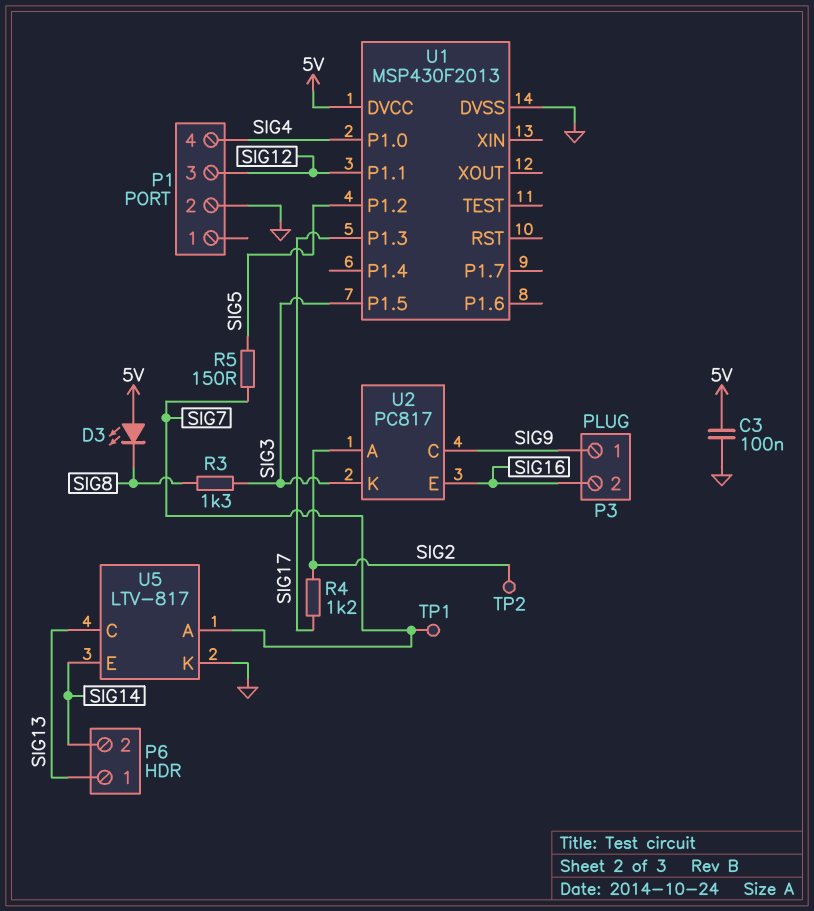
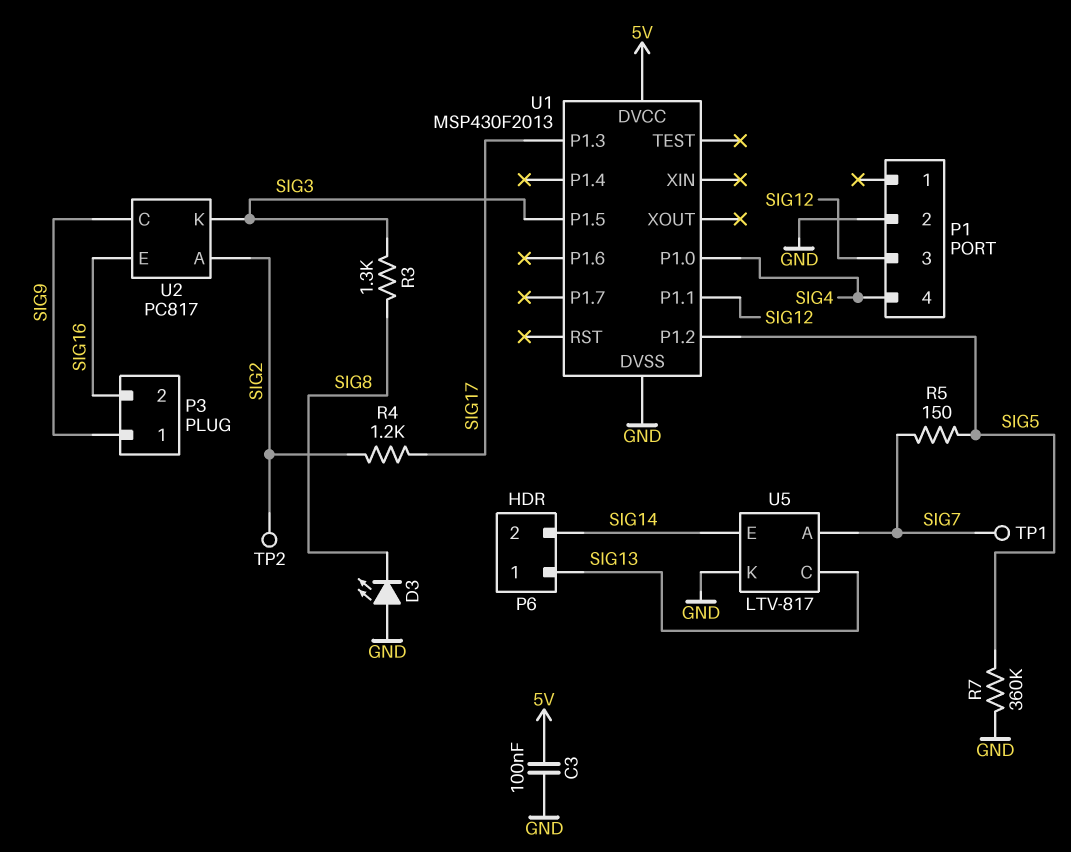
D3: LED (A 5V, K SIG8) -> LED (A GND, K SIG8)
R7: none -> 360k (GND, SIG5)

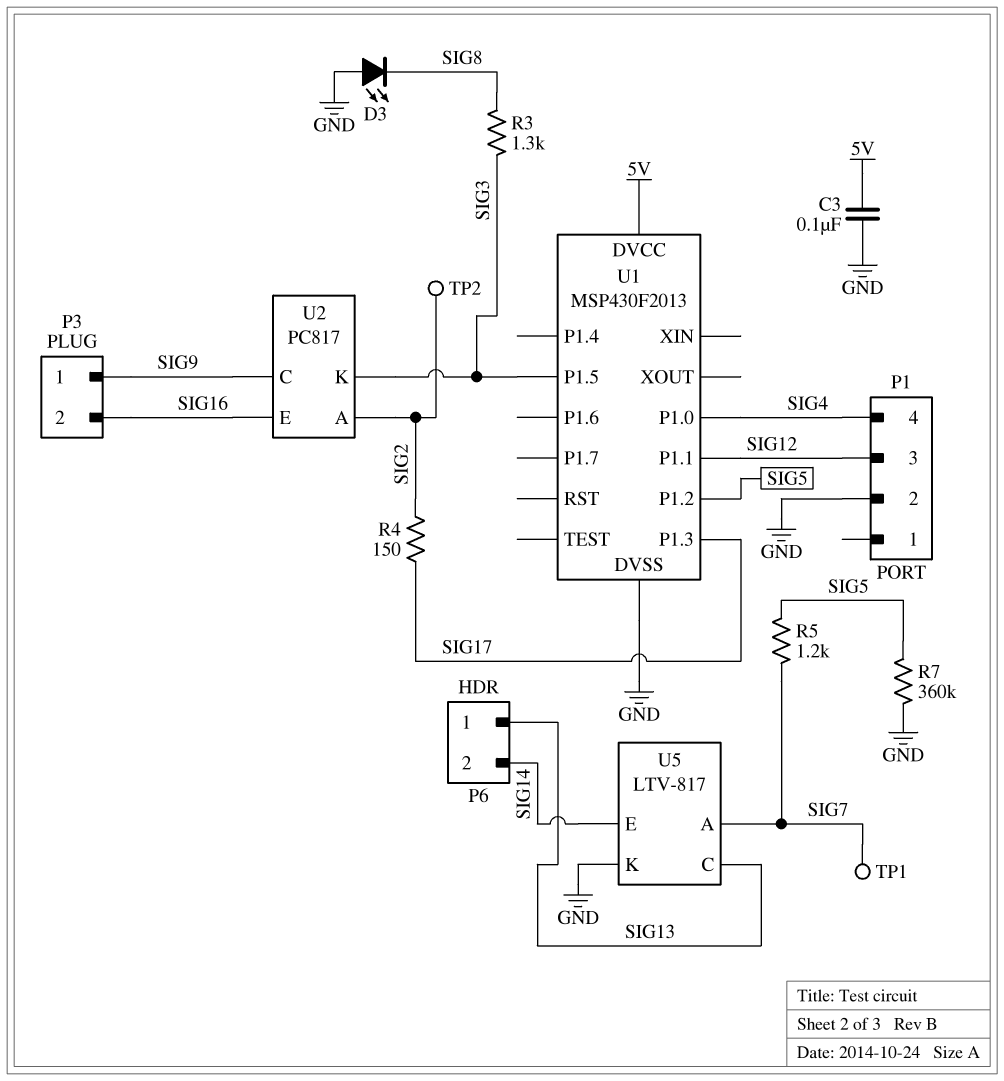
R4: 1.2k (SIG2, SIG17) -> 150 (SIG2, SIG17)
R5: 150 (SIG5, SIG7) -> 1.2k (SIG5, SIG7)

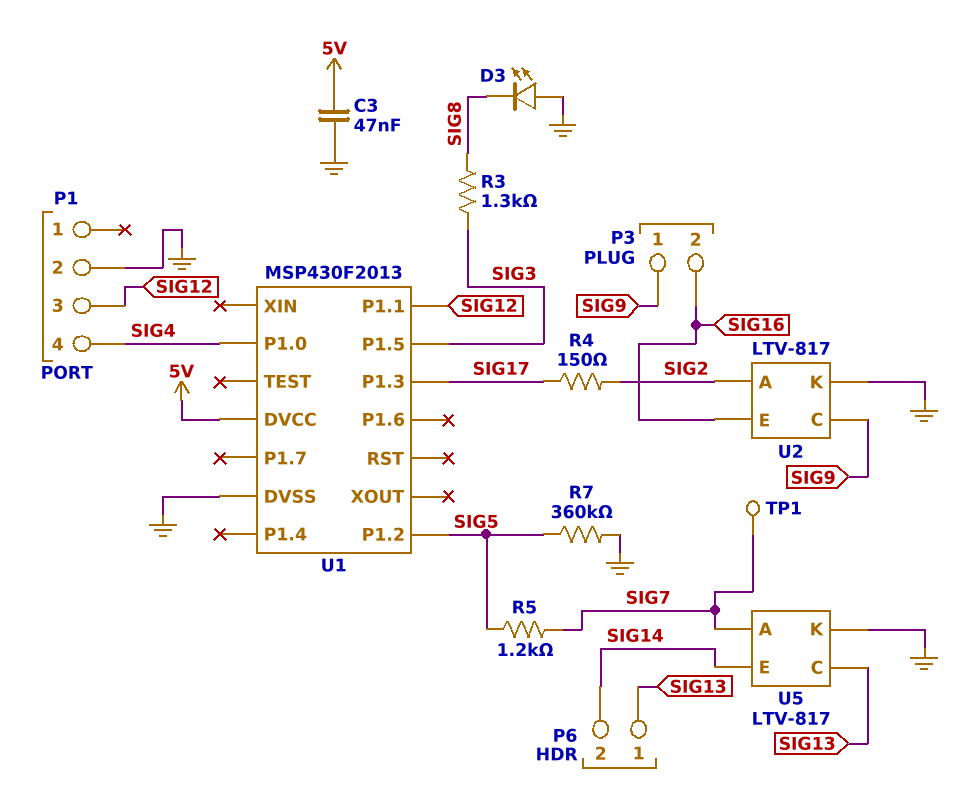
C3: 100nF (5V, GND) -> 47nF (5V, GND)
TP2: test point (SIG2) -> none
U2: PC817 -> LTV-817
U2 pin K: SIG3 -> GND

